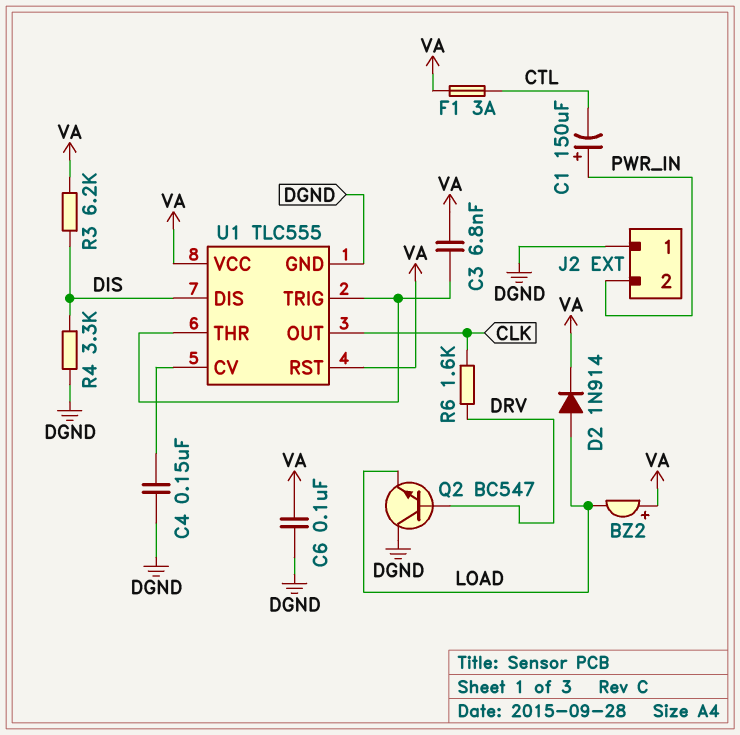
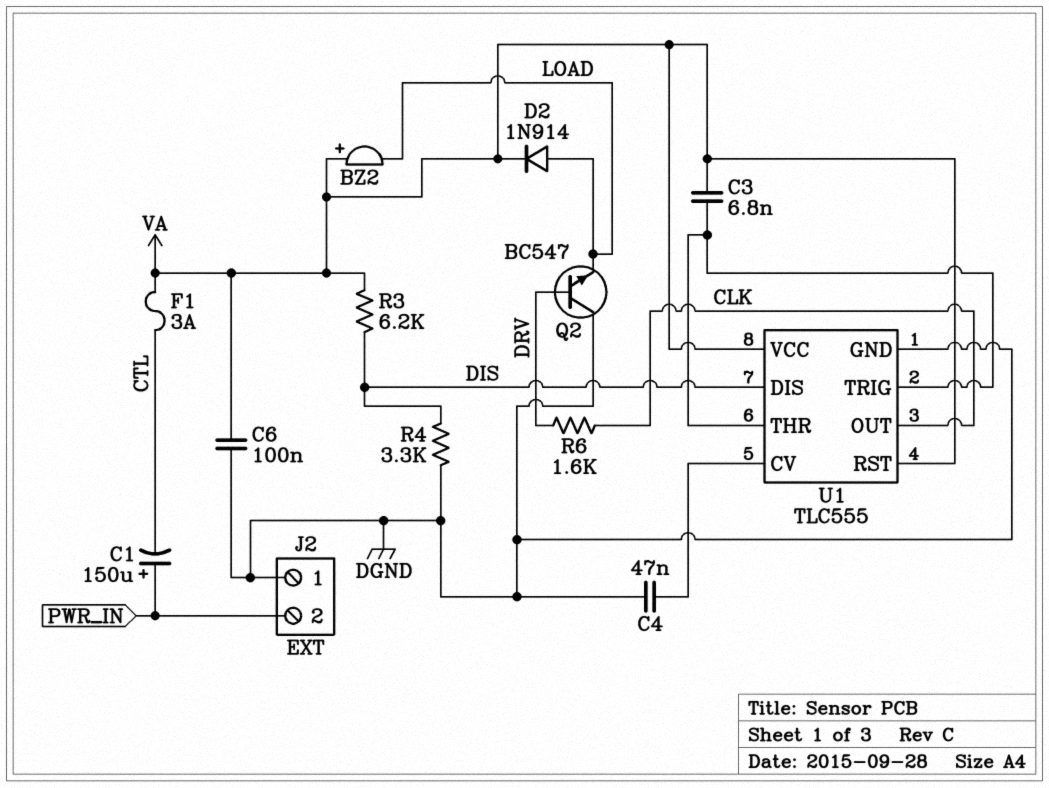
C4: 150nF (DGND, U1/CV) -> 47nF (DGND, U1/CV)

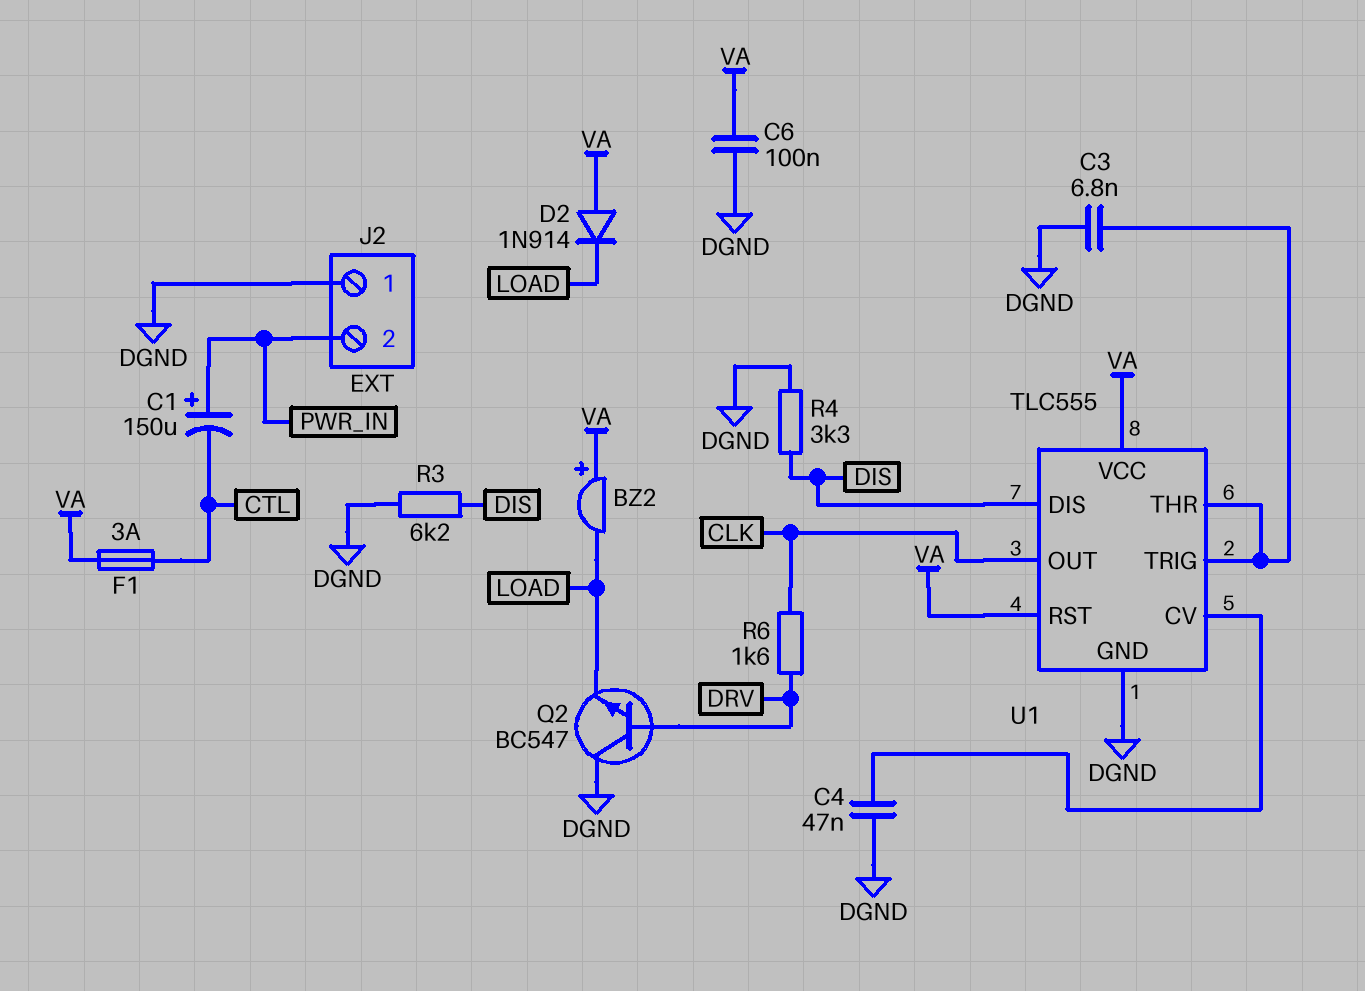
C3: 6.8nF (U1/THR, VA) -> 6.8nF (DGND, U1/THR)
D2: diode 1N914 (A LOAD, K VA) -> diode 1N914 (A VA, K LOAD)
R3: 6.2k (DIS, VA) -> 6.2k (DGND, DIS)

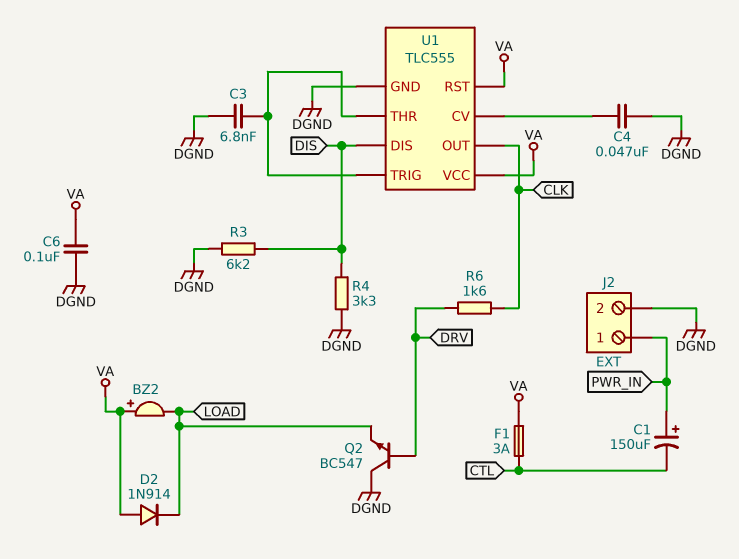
J2 pin 1: DGND -> PWR_IN
J2 pin 2: PWR_IN -> DGND

